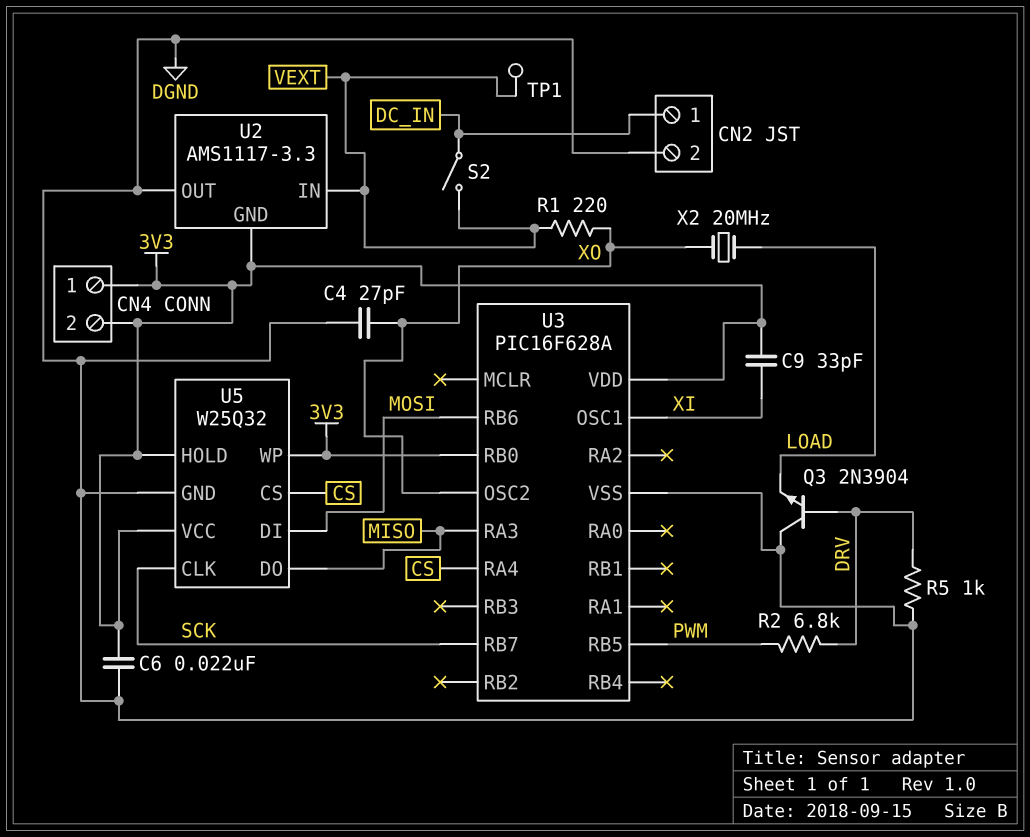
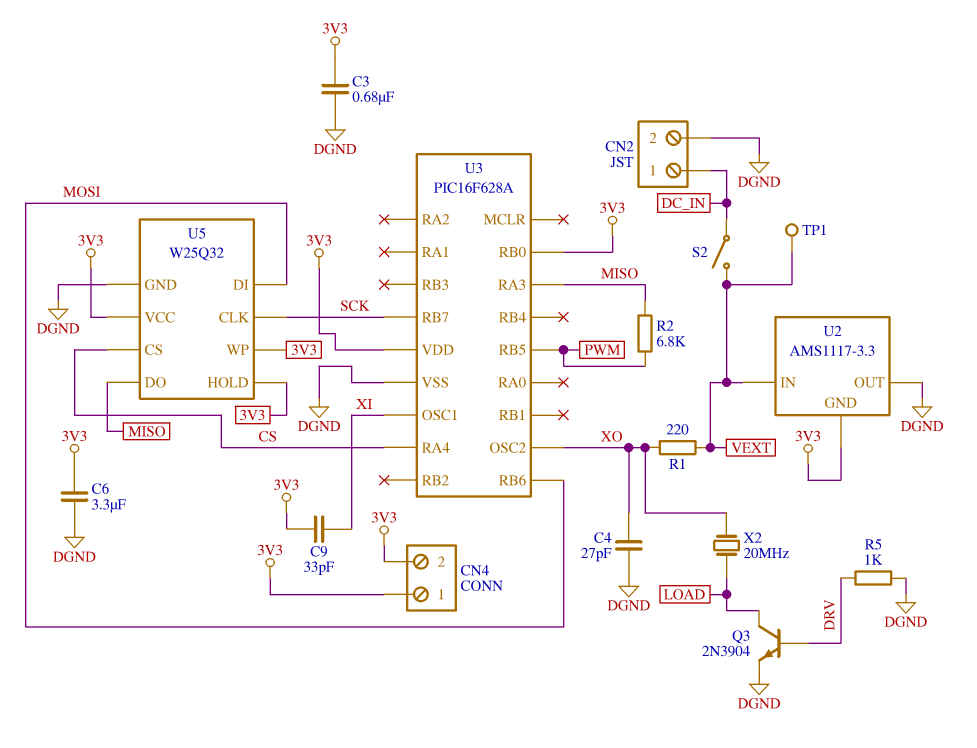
C3: none -> 680nF (3V3, DGND)
C6: 22nF (3V3, DGND) -> 3.3uF (3V3, DGND)
Q3: NPN 2N3904 (B DRV, C DGND, E LOAD) -> NPN 2N3904 (B DRV, C LOAD, E DGND)
R2: 6.8k (DRV, PWM) -> 6.8k (MISO, PWM)

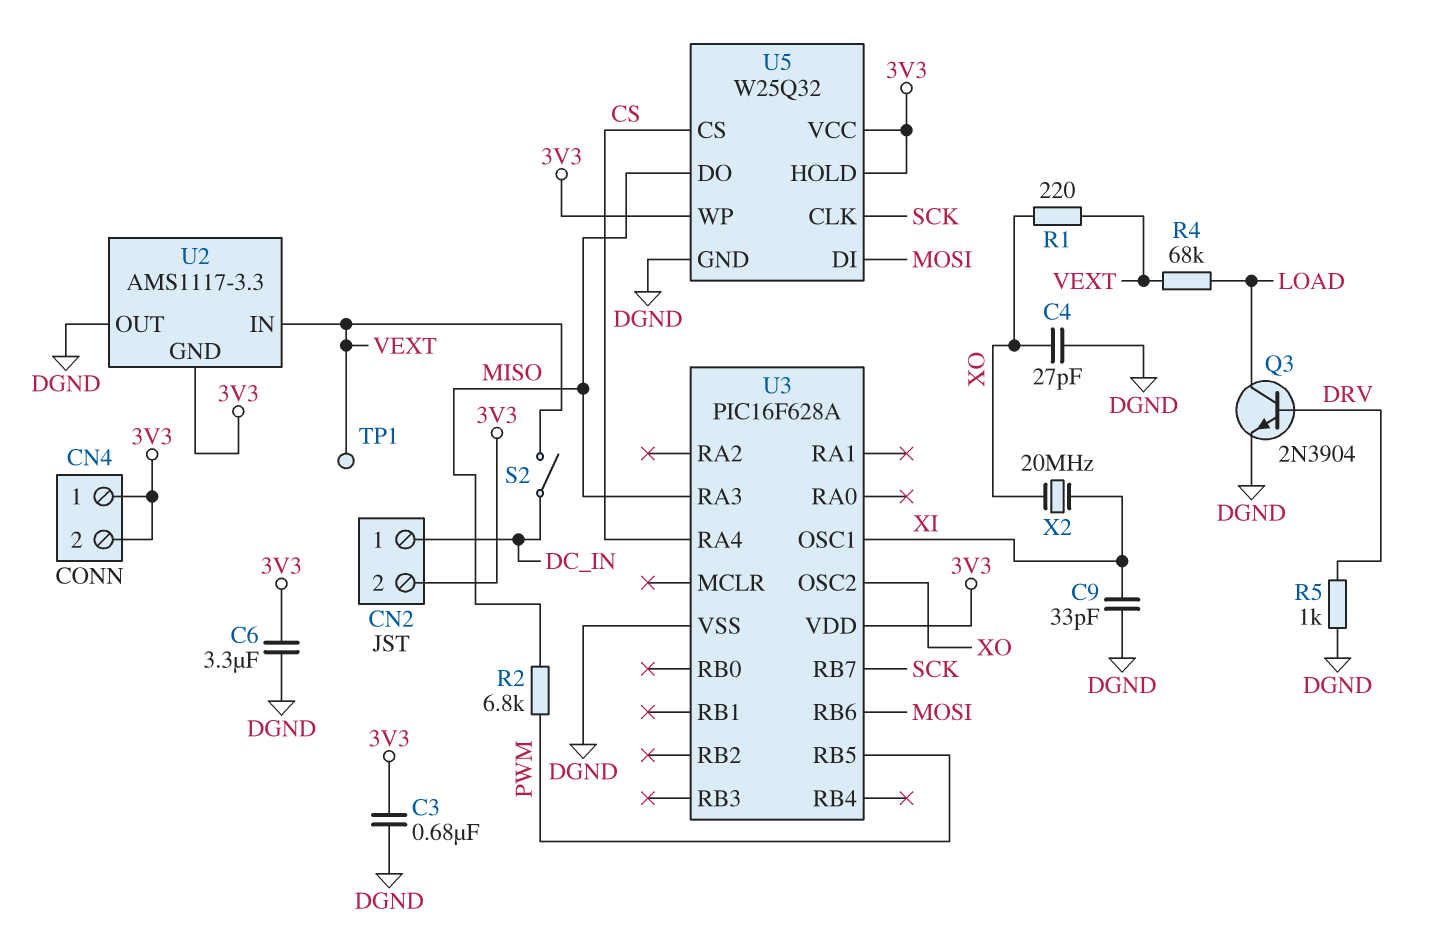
C9: 33pF (3V3, XI) -> 33pF (DGND, XI)
CN2 pin 2: DGND -> 3V3
R4: none -> 68k (LOAD, VEXT)
U3 pin RB0: 3V3 -> none
X2: 20MHz (LOAD, XO) -> 20MHz (XI, XO)

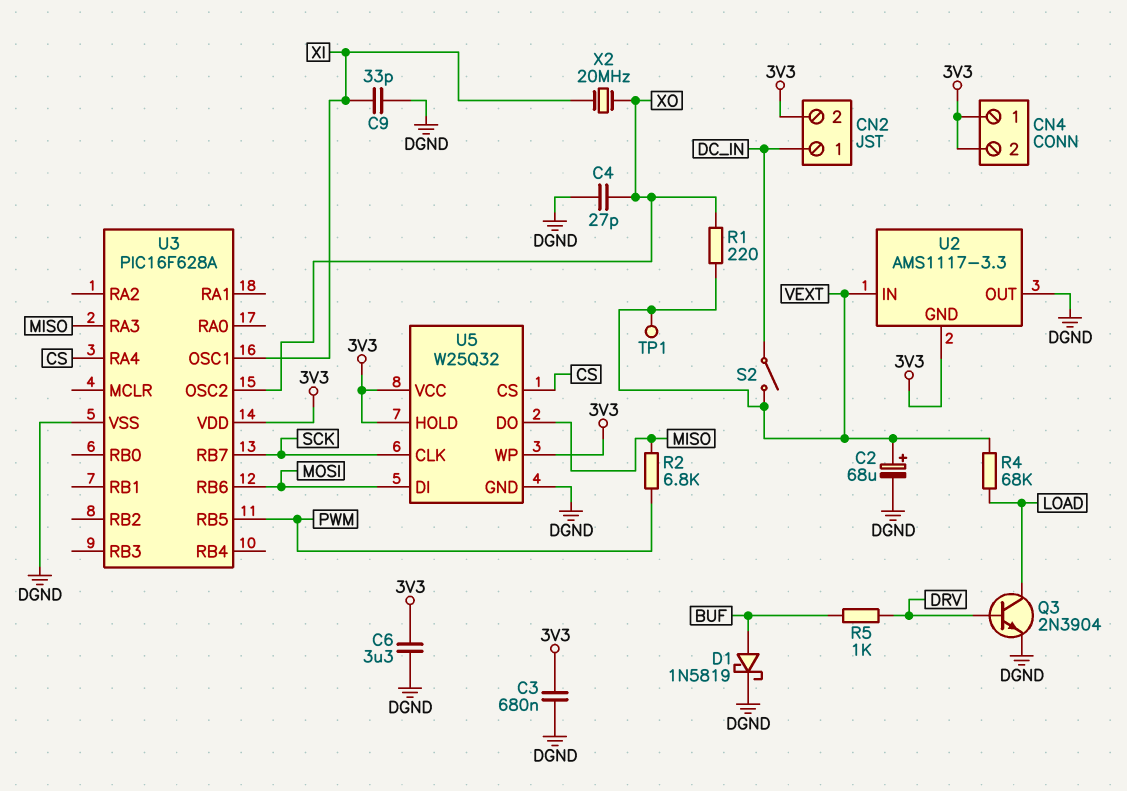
C2: none -> 68uF (plus VEXT, minus DGND)
D1: none -> schottky 1N5819 (A BUF, K DGND)
R5: 1k (DGND, DRV) -> 1k (BUF, DRV)

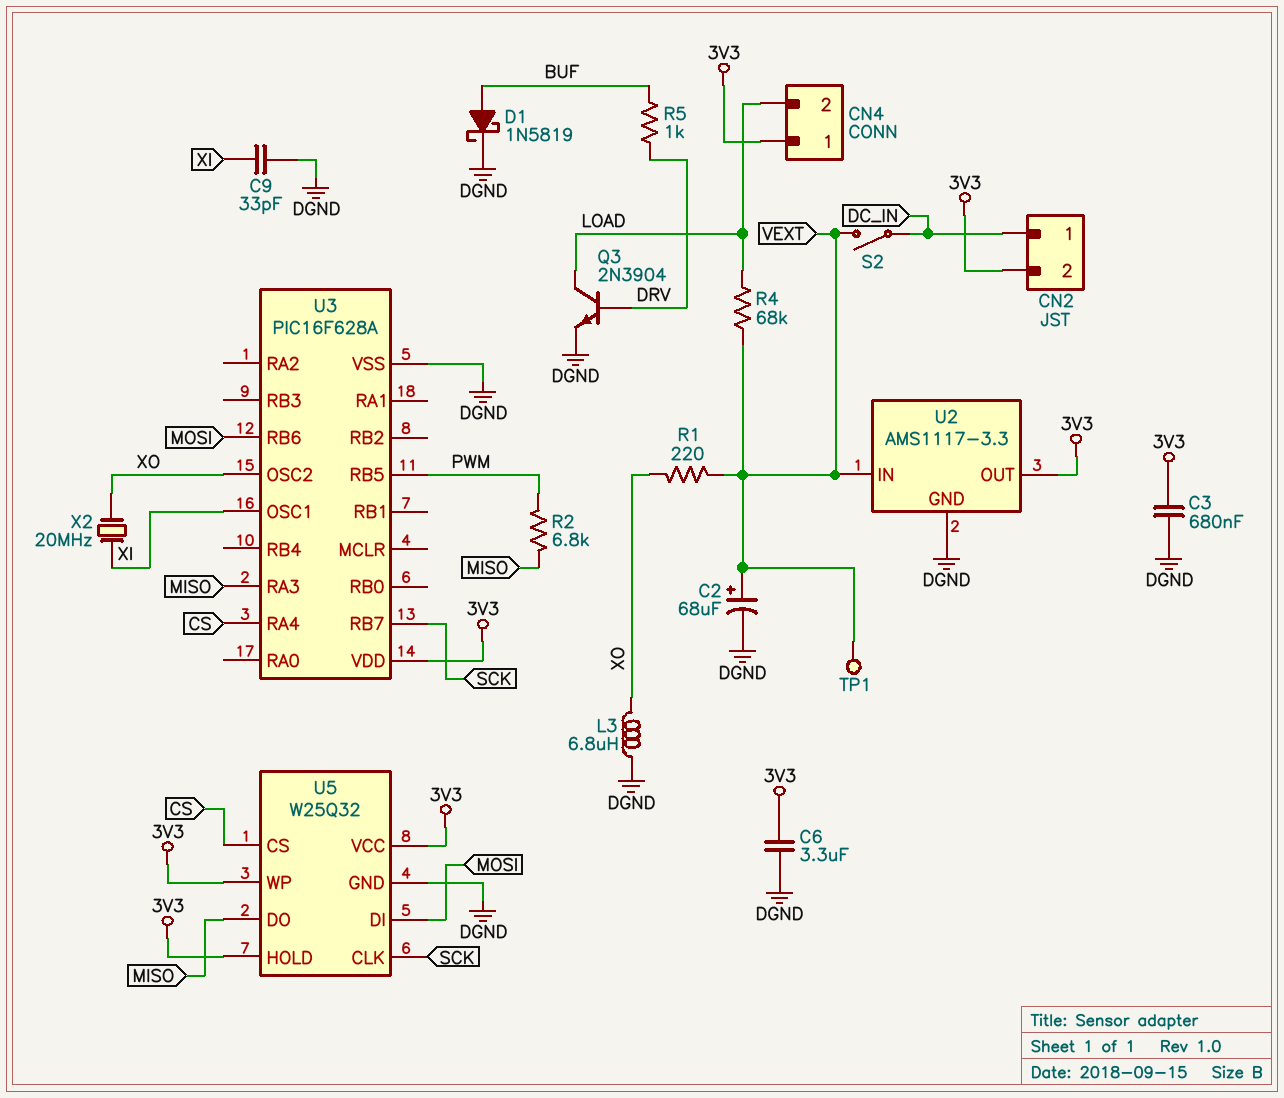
C4: 27pF (DGND, XO) -> none
CN4 pin 2: 3V3 -> LOAD
L3: none -> 6.8uH (DGND, XO)
U2 pin GND: 3V3 -> DGND
U2 pin OUT: DGND -> 3V3

